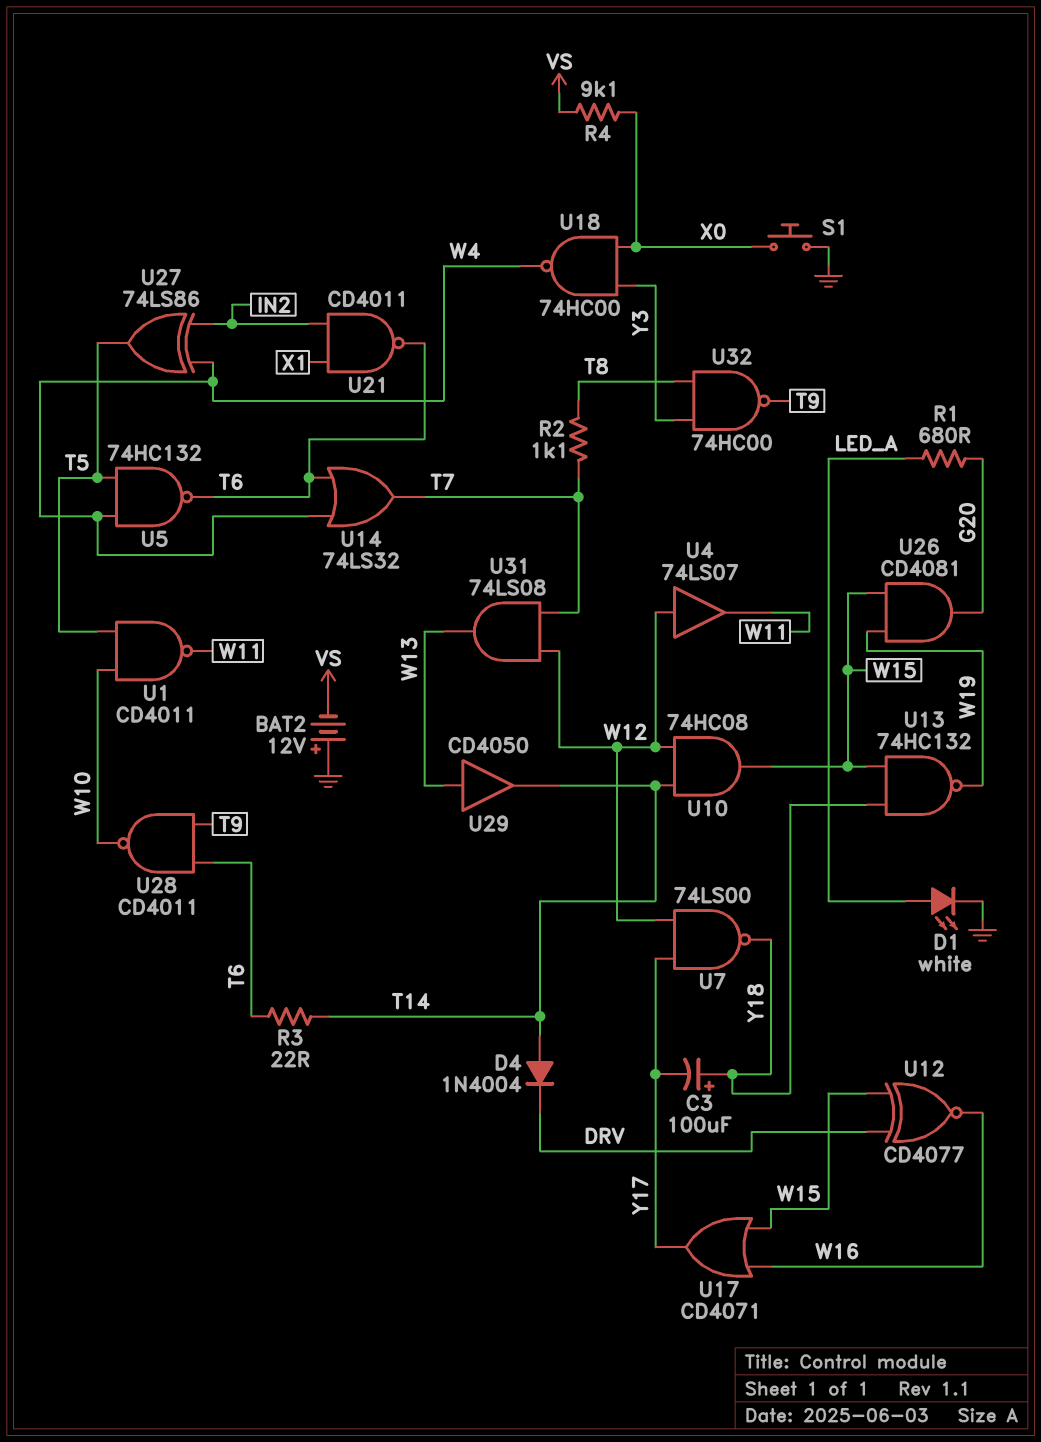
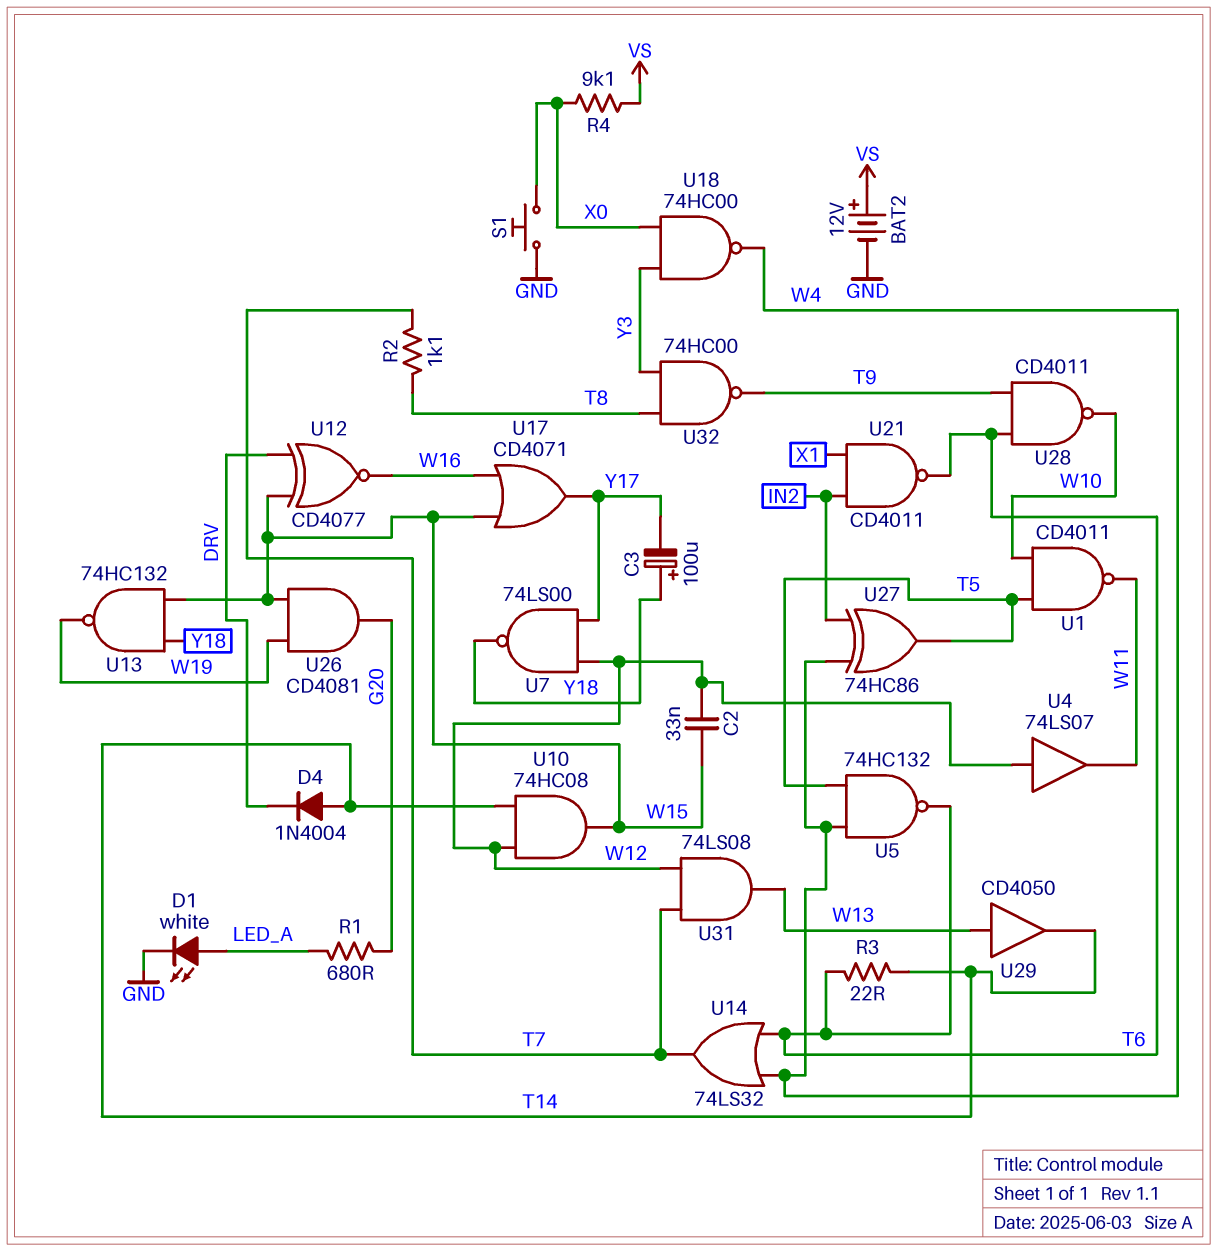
BAT2: 12V (plus GND, minus VS) -> 12V (plus VS, minus GND)
C2: none -> 33nF (W12, W15)
U27: XOR 74LS86 (in IN2, in W4, out T5) -> XOR 74HC86 (in IN2, in W4, out T5)

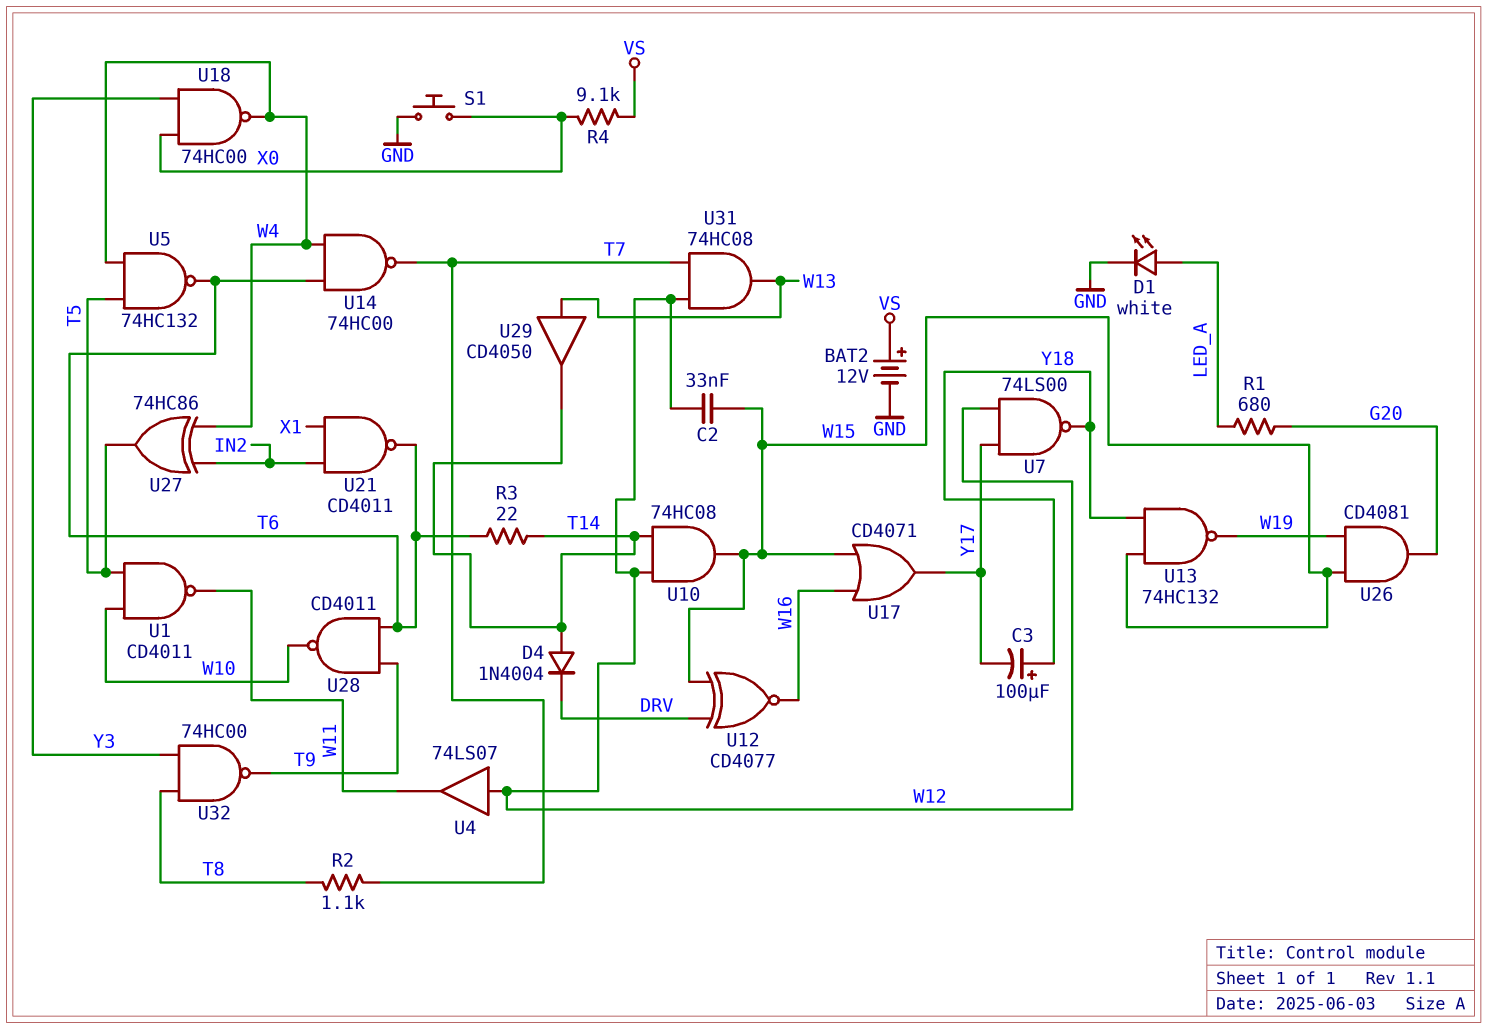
U14: OR 74LS32 (in T6, in W4, out T7) -> NAND 74HC00 (in T6, in W4, out T7)
U31: AND 74LS08 (in T7, in W12, out W13) -> AND 74HC08 (in T7, in W12, out W13)

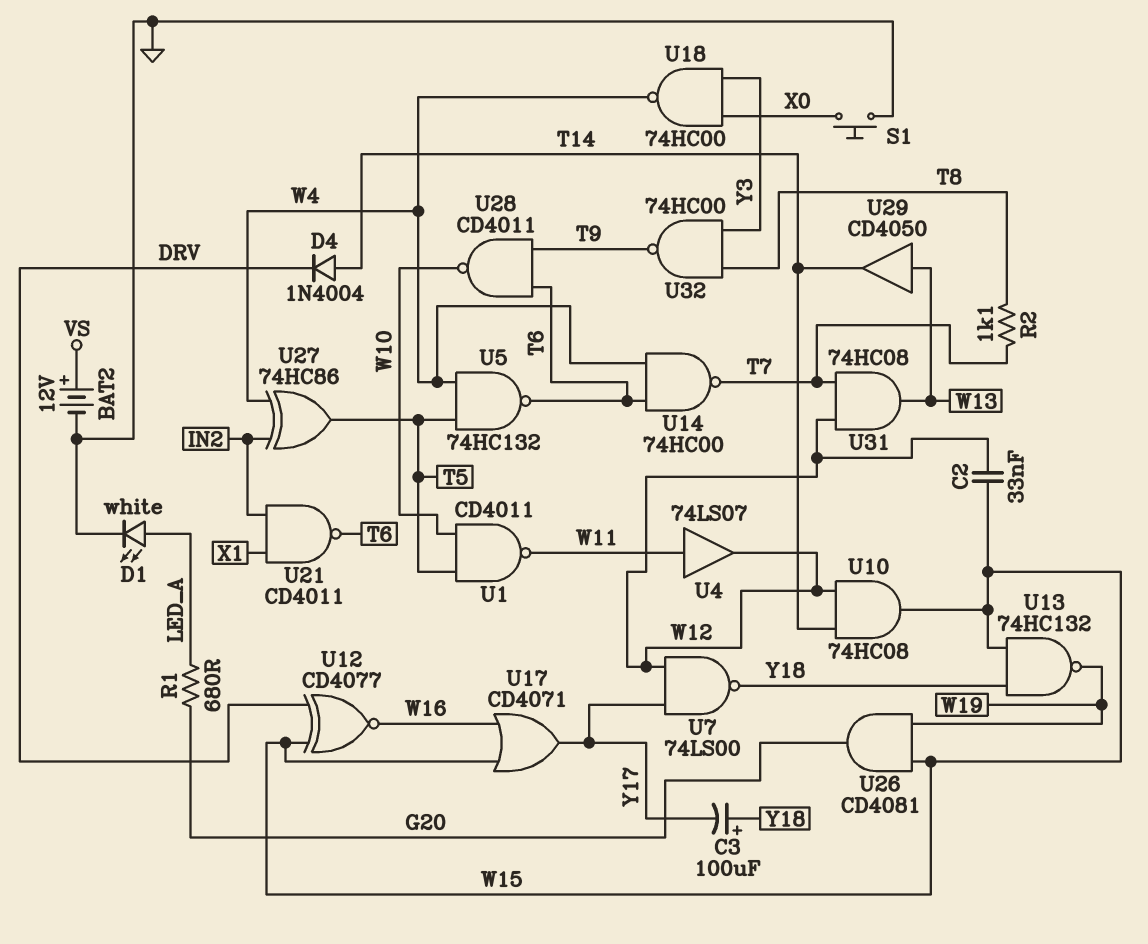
R3: 22 (T6, T14) -> none
R4: 9.1k (VS, X0) -> none
U4: buffer 74LS07 (in W12, out W11) -> buffer 74LS07 (in W11, out W12)

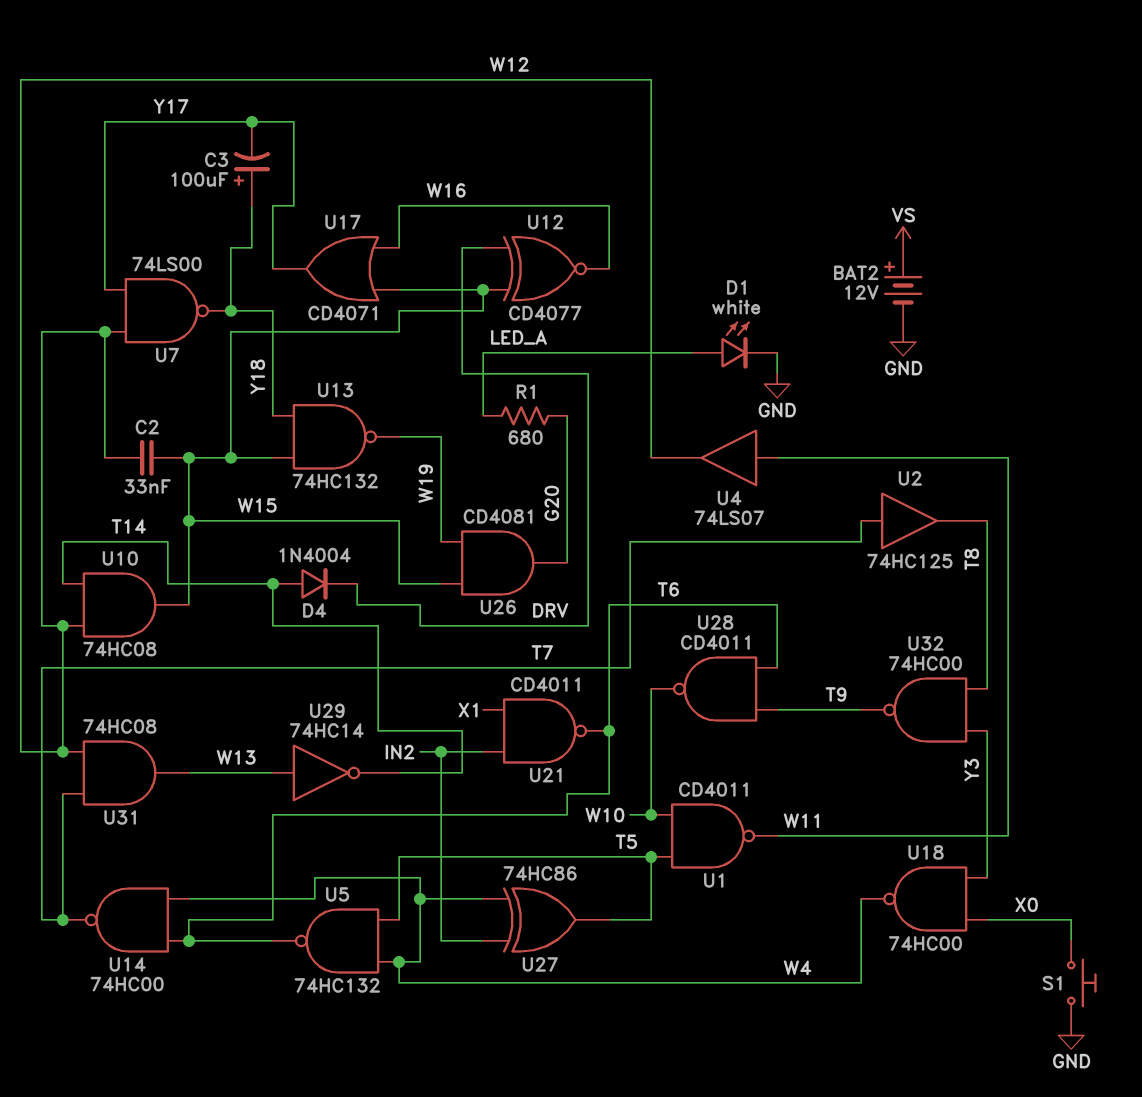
R2: 1.1k (T7, T8) -> none
U2: none -> buffer 74HC125 (in T7, out T8)
U29: buffer CD4050 (in W13, out T14) -> NOT 74HC14 (in W13, out T14)

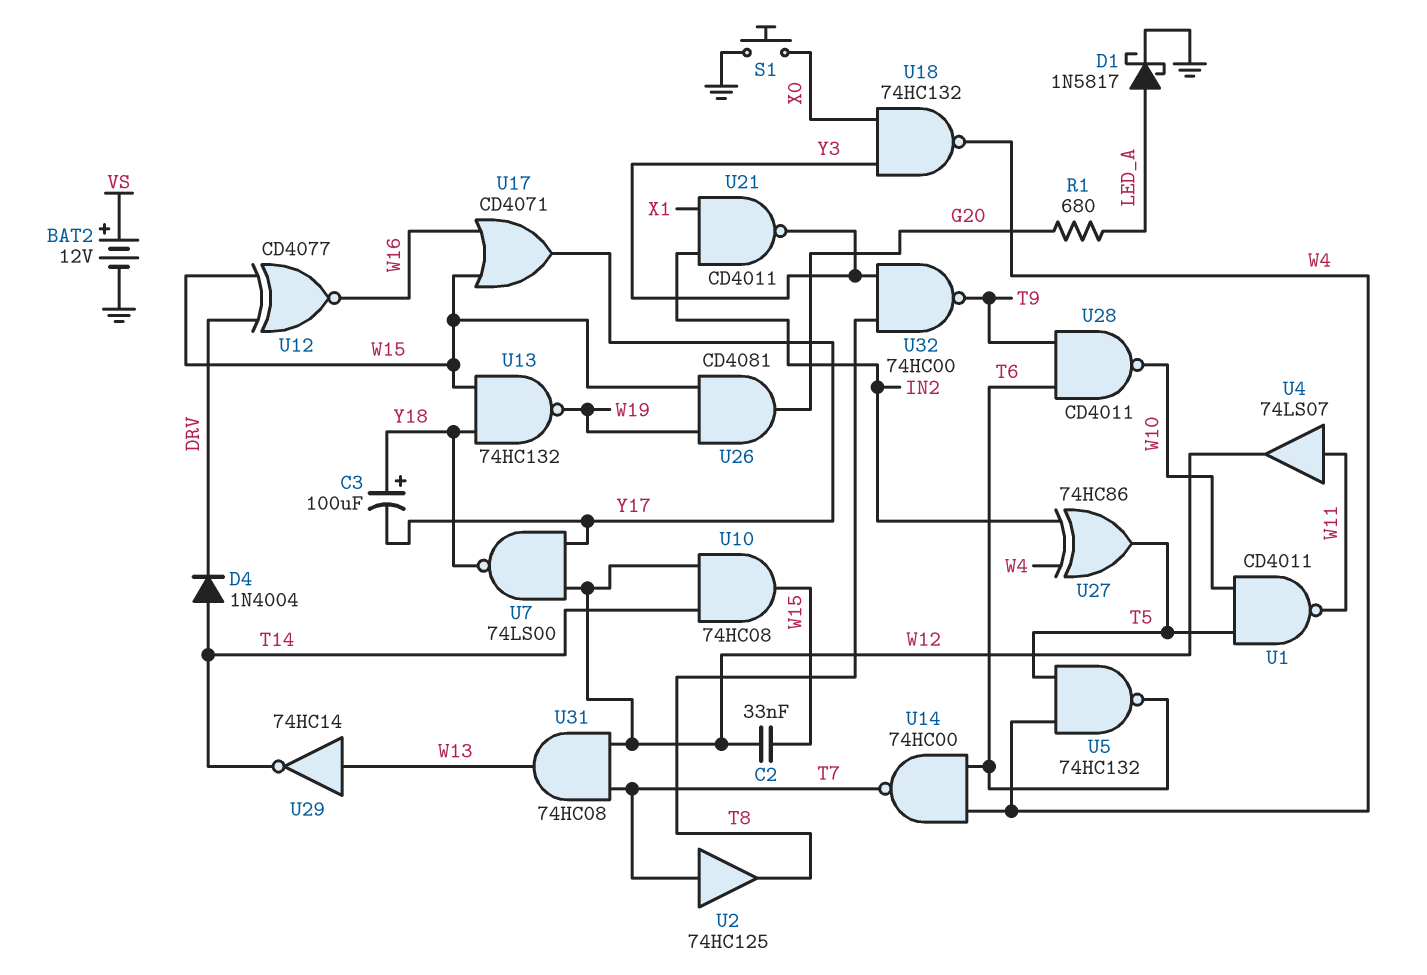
D1: LED white (A LED_A, K GND) -> schottky 1N5817 (A LED_A, K GND)
U18: NAND 74HC00 (in X0, in Y3, out W4) -> NAND 74HC132 (in X0, in Y3, out W4)
U21: NAND CD4011 (in IN2, in X1, out T6) -> NAND CD4011 (in IN2, in X1, out Y3)

